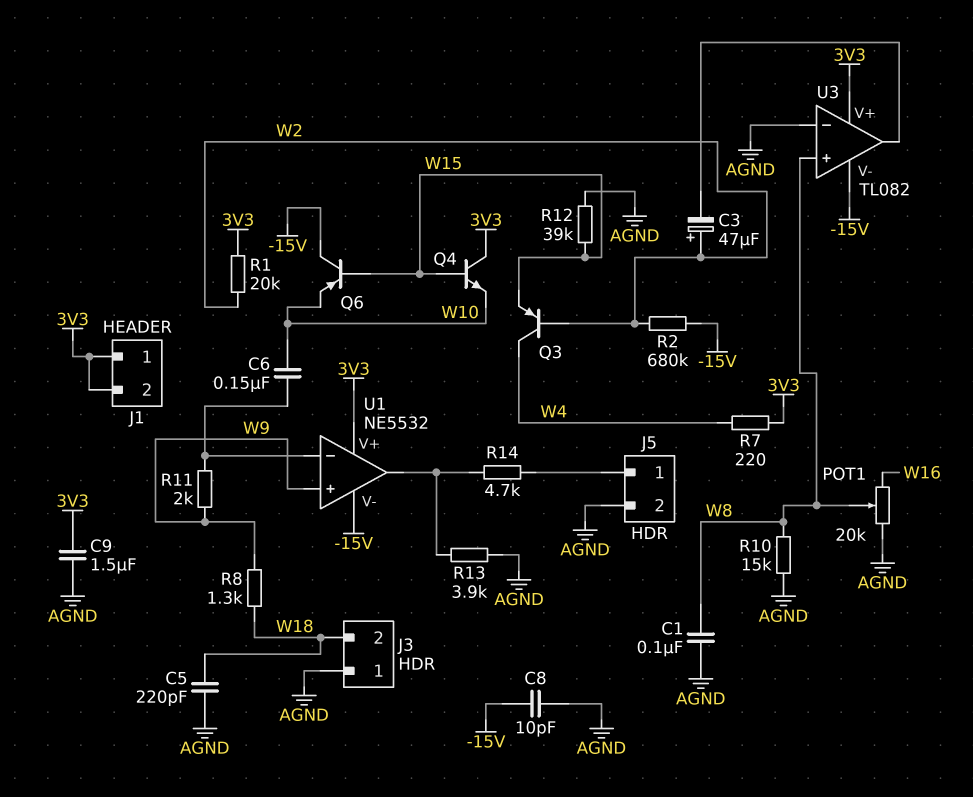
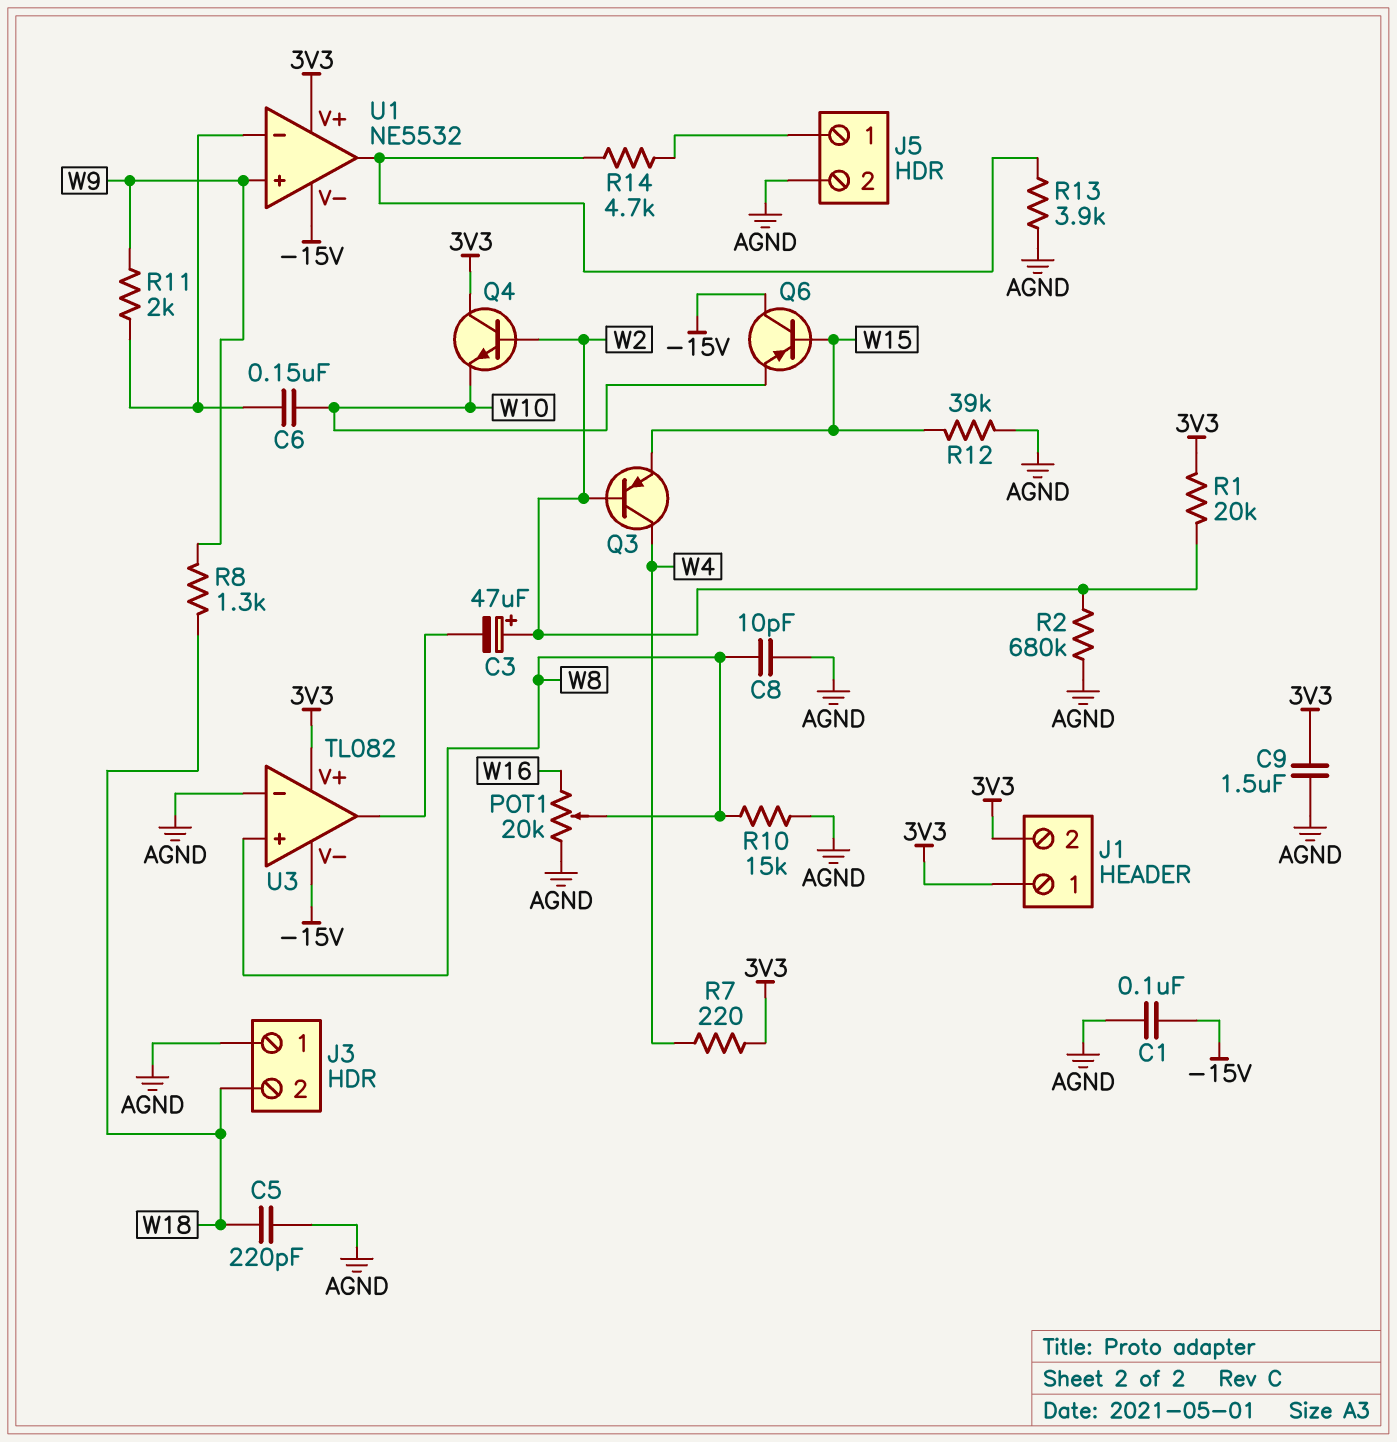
C1: 100nF (AGND, W8) -> 100nF (-15V, AGND)
C8: 10pF (-15V, AGND) -> 10pF (AGND, W8)
Q4: NPN (B W15, C 3V3, E W10) -> NPN (B W2, C 3V3, E W10)
R2: 680k (-15V, W2) -> 680k (AGND, W2)

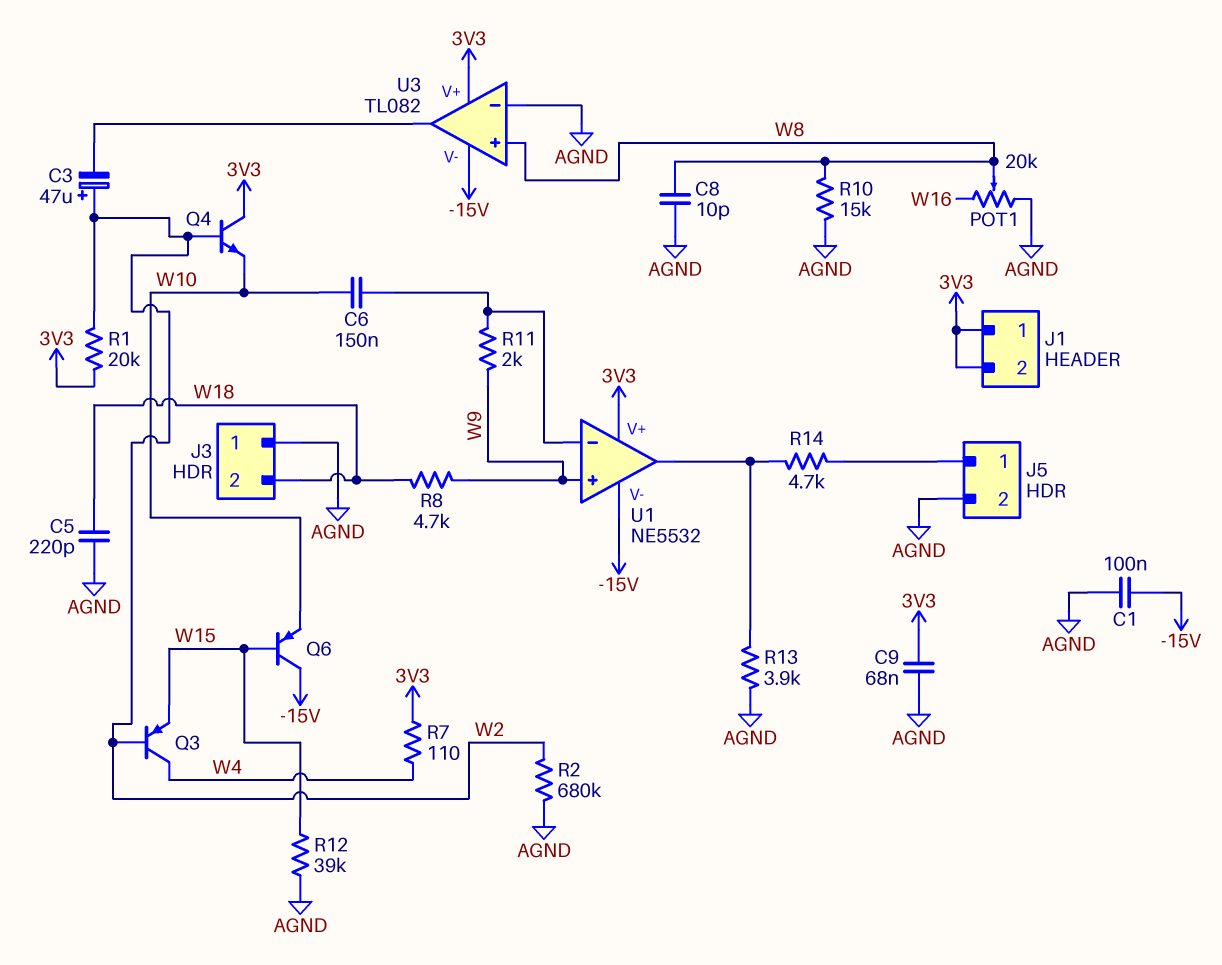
C9: 1.5uF (3V3, AGND) -> 68nF (3V3, AGND)
R7: 220 (3V3, W4) -> 110 (3V3, W4)
R8: 1.3k (W9, W18) -> 4.7k (W9, W18)

